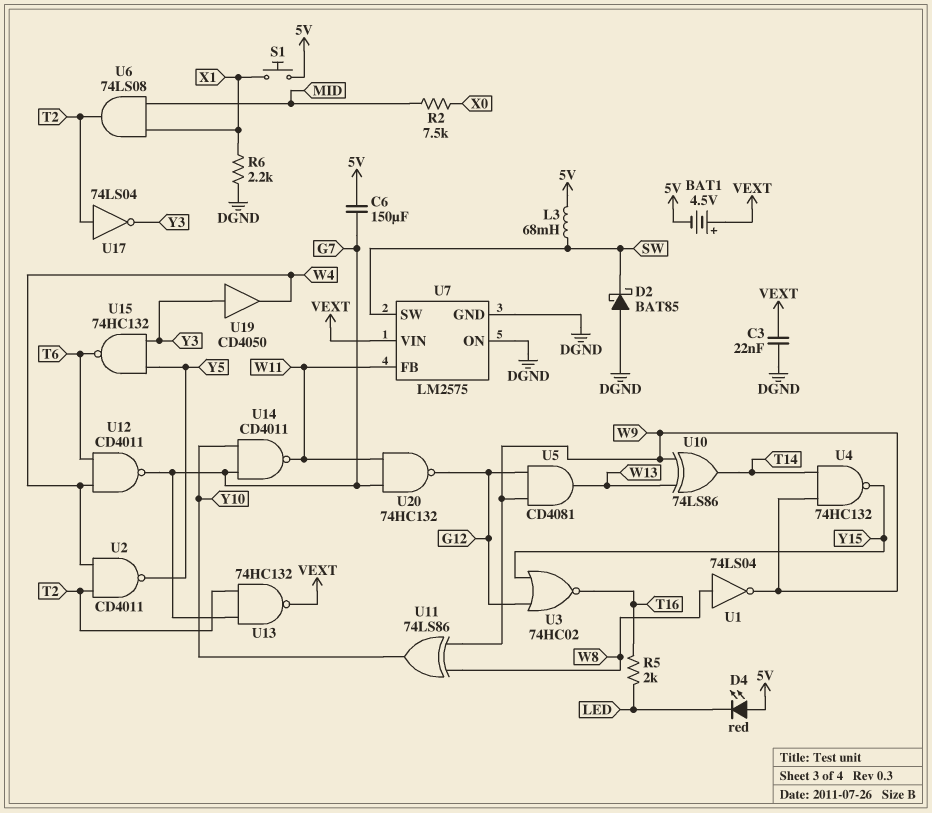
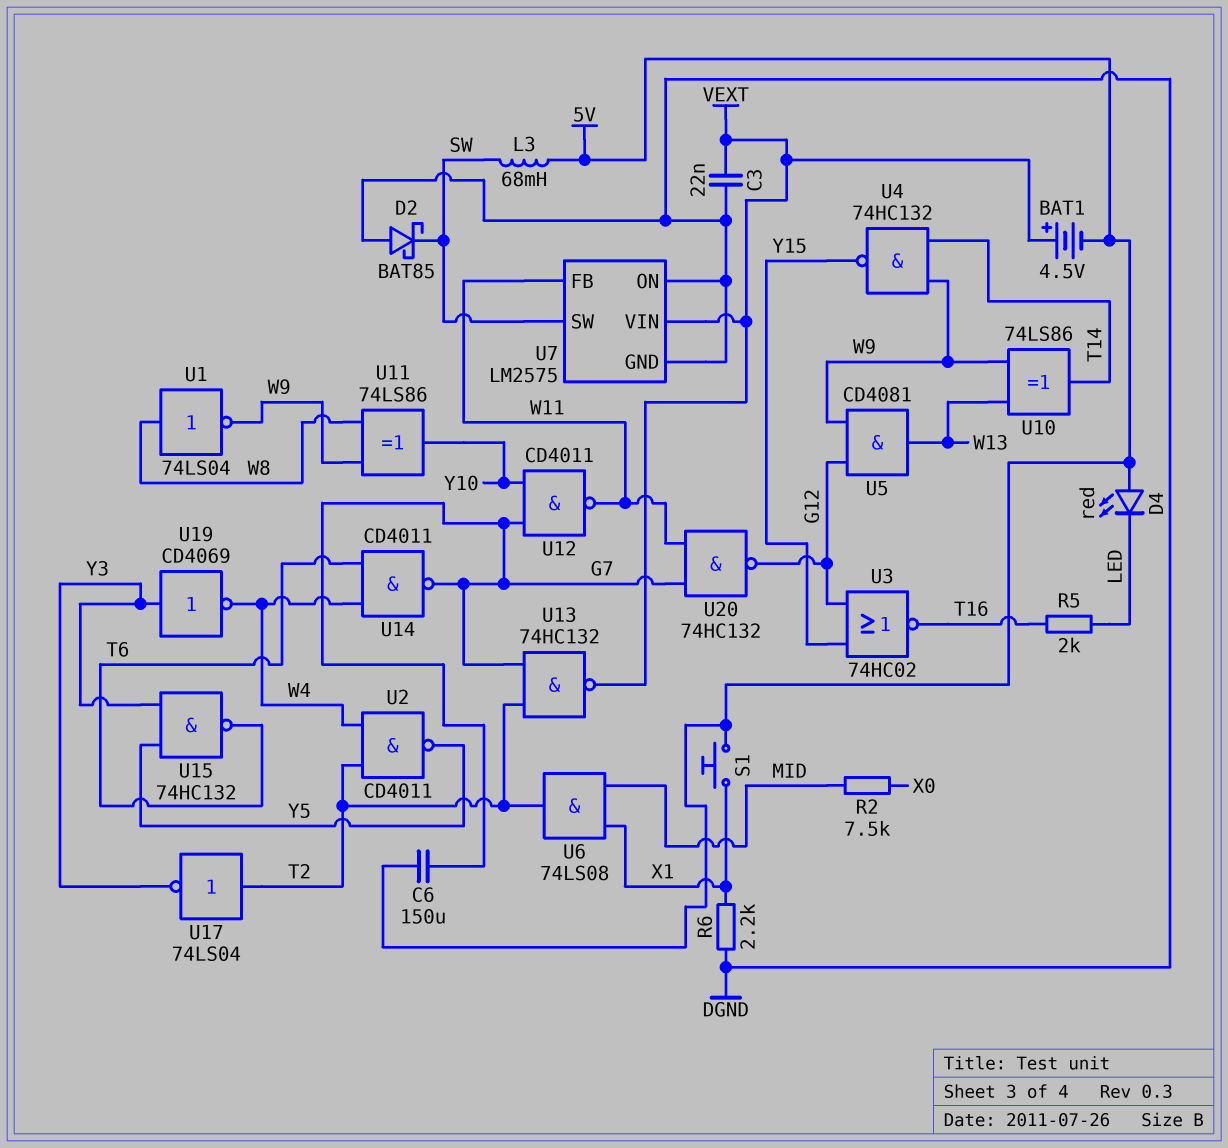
U12: NAND CD4011 (in T6, in W4, out G7) -> NAND CD4011 (in G7, in Y10, out W11)
U14: NAND CD4011 (in G7, in Y10, out W11) -> NAND CD4011 (in T6, in W4, out G7)
U19: buffer CD4050 (in Y3, out W4) -> NOT CD4069 (in Y3, out W4)

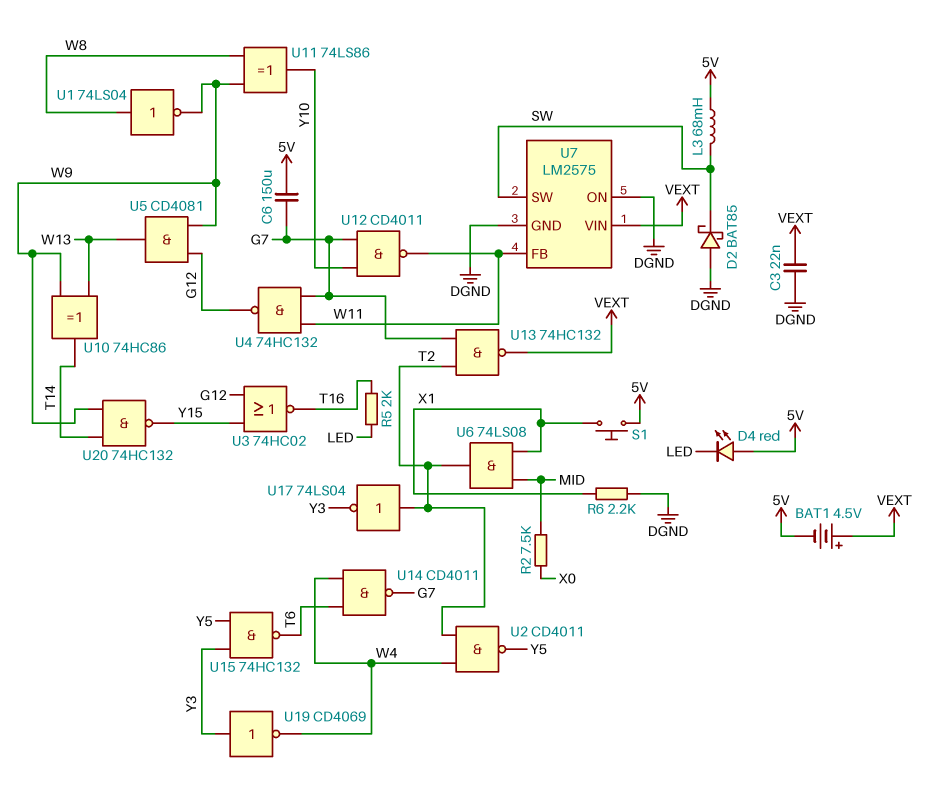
U4: NAND 74HC132 (in T14, in W9, out Y15) -> NAND 74HC132 (in G7, in W11, out G12)
U10: XOR 74LS86 (in W9, in W13, out T14) -> XOR 74HC86 (in W9, in W13, out T14)
U20: NAND 74HC132 (in G7, in W11, out G12) -> NAND 74HC132 (in T14, in W9, out Y15)

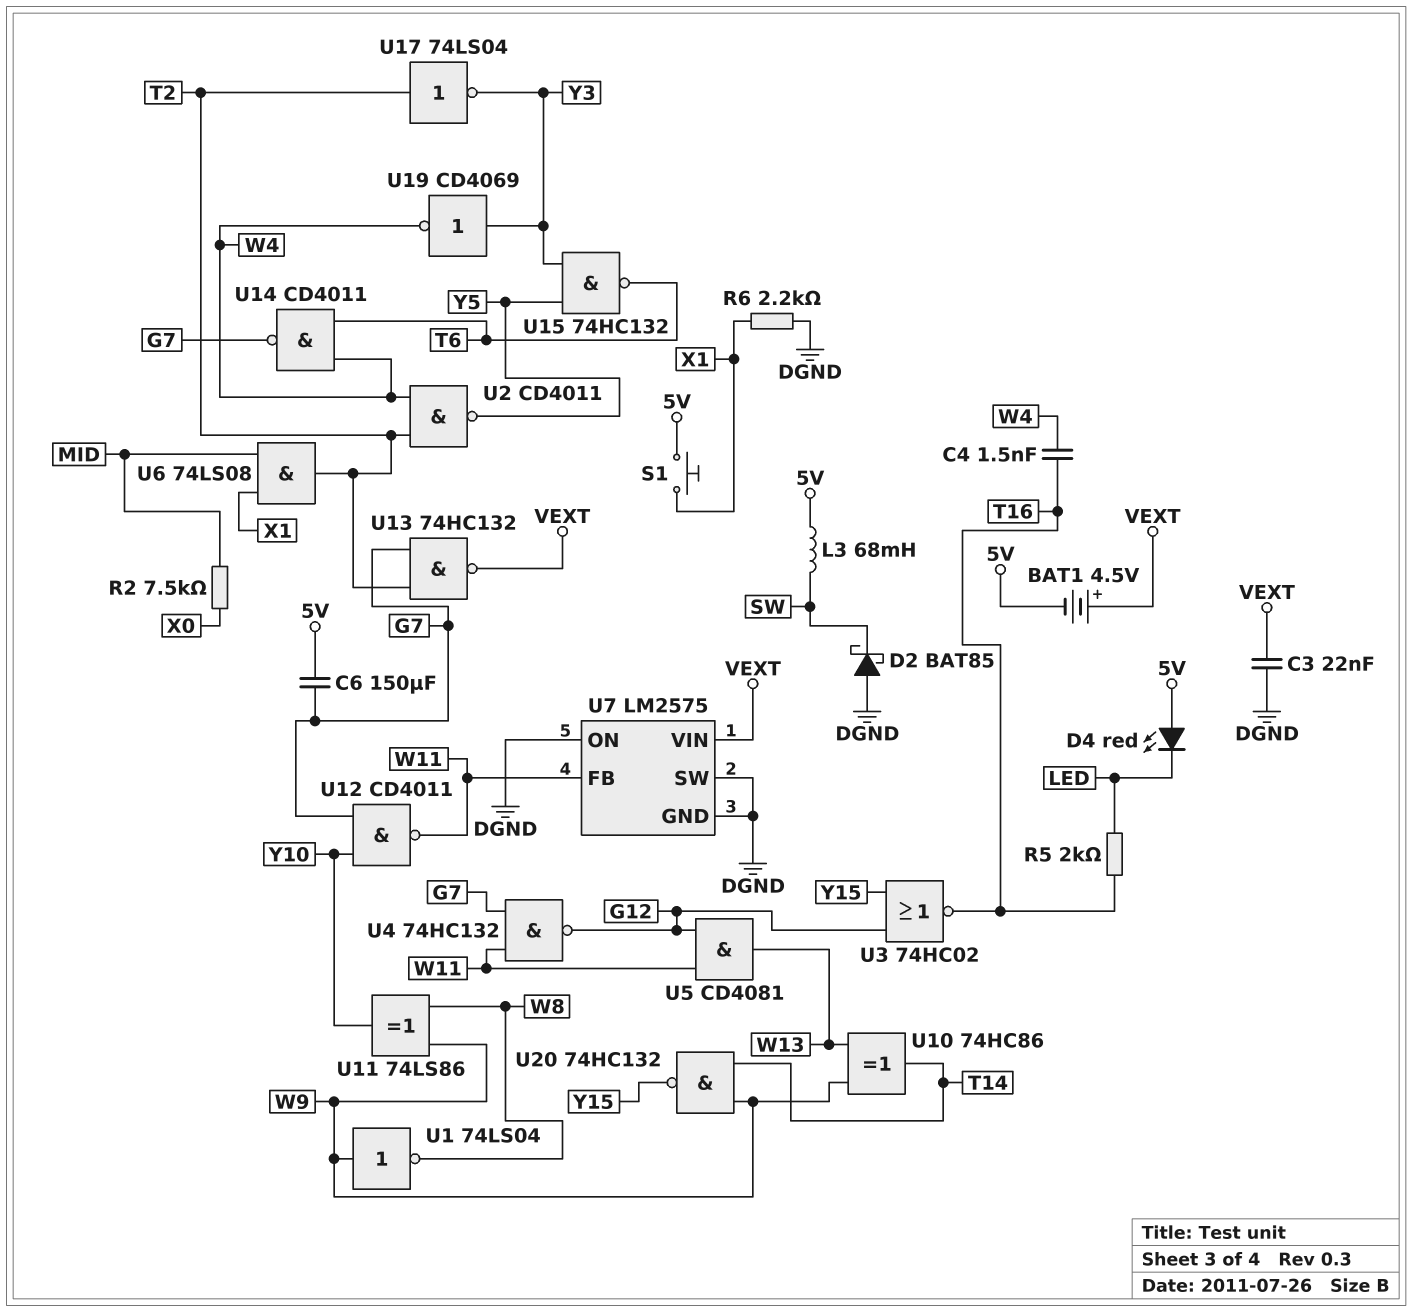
C4: none -> 1.5nF (T16, W4)
U1: NOT 74LS04 (in W8, out W9) -> NOT 74LS04 (in W9, out W8)
U5: AND CD4081 (in G12, in W9, out W13) -> AND CD4081 (in G12, in W11, out W13)
U7 pin SW: SW -> DGND

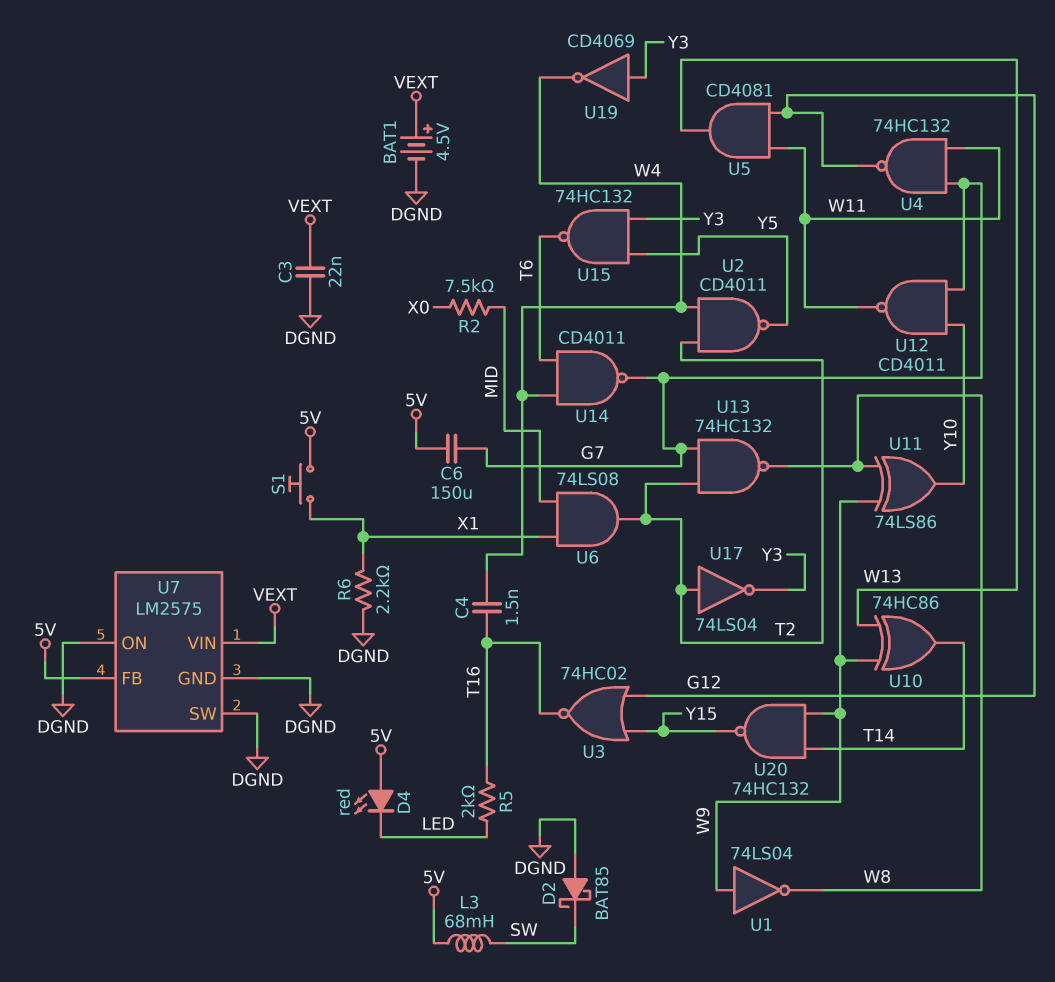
BAT1: 4.5V (plus VEXT, minus 5V) -> 4.5V (plus VEXT, minus DGND)
U7 pin FB: W11 -> 5V
U13: NAND 74HC132 (in G7, in T2, out VEXT) -> NAND 74HC132 (in G7, in T2, out W8)

